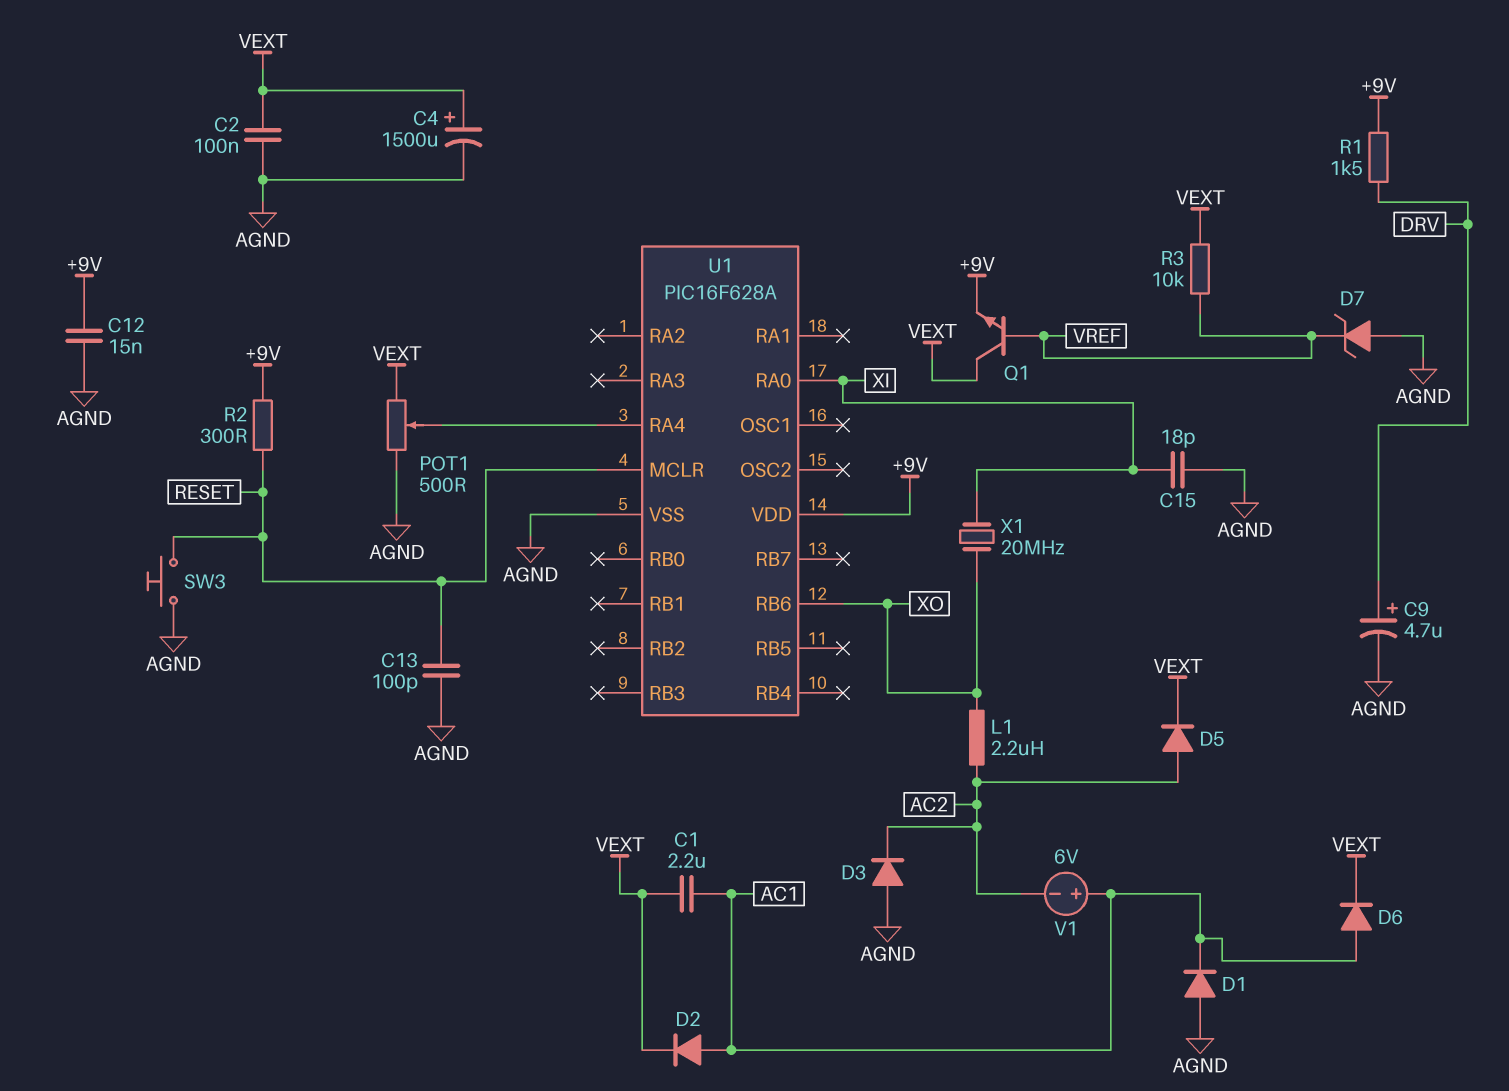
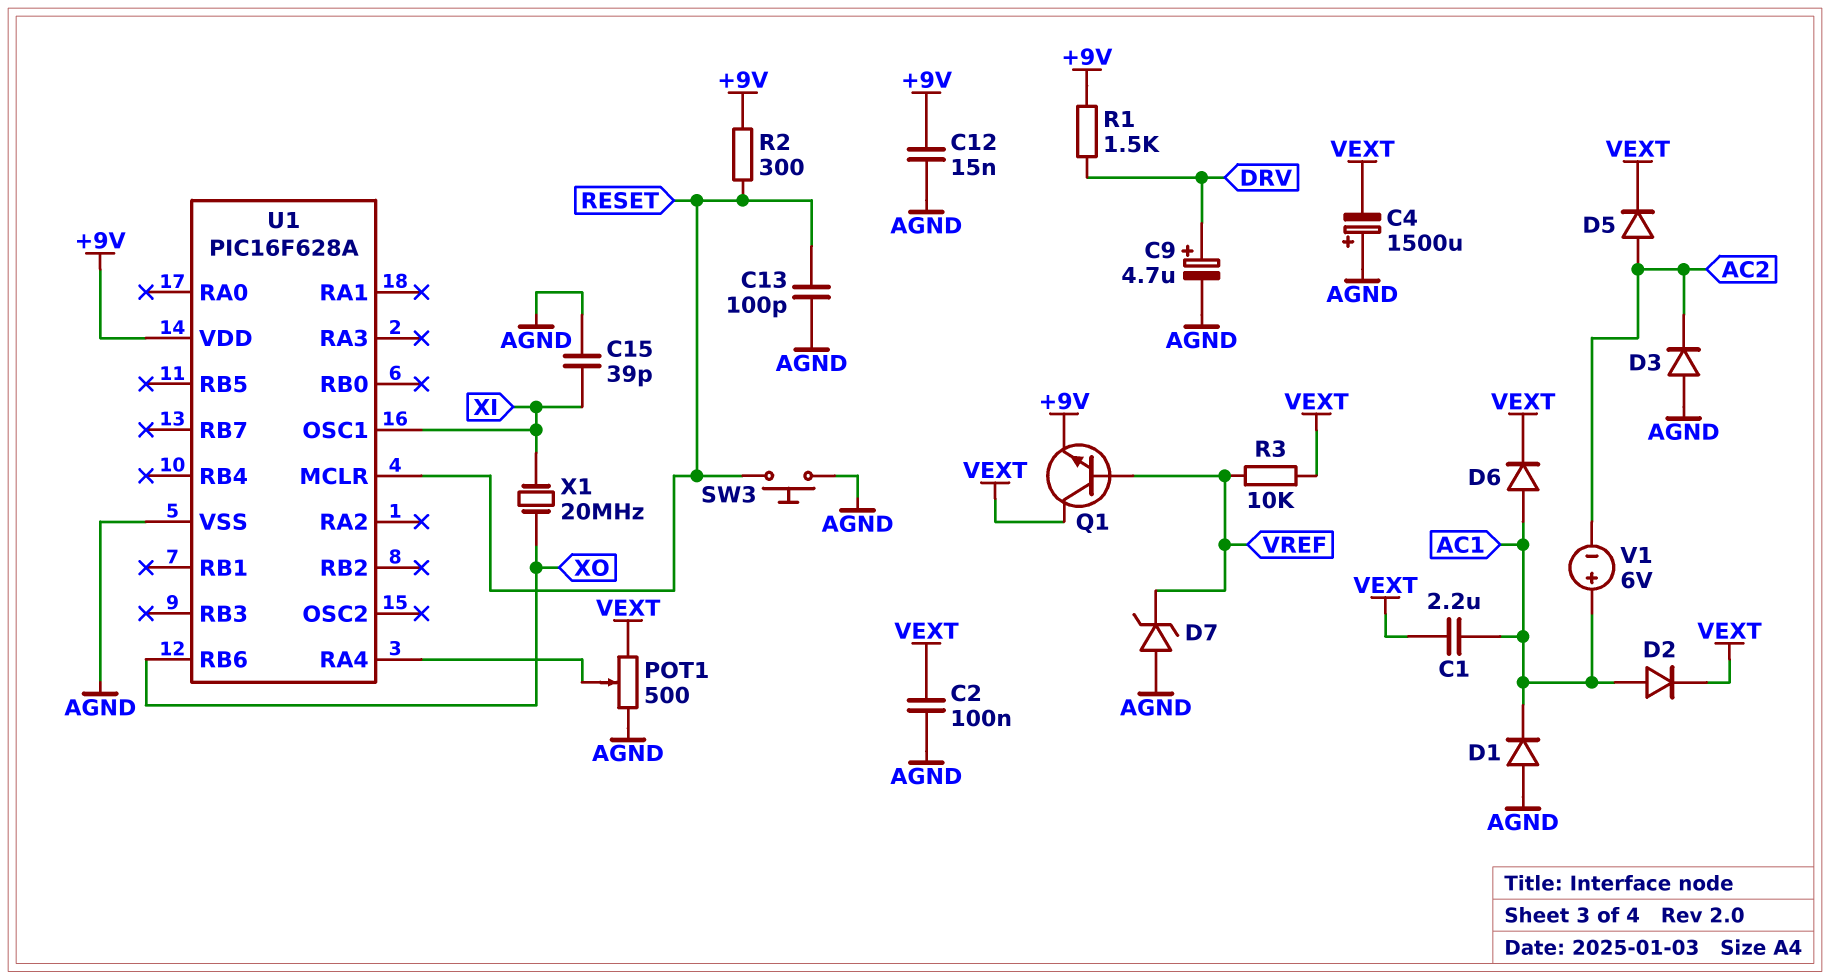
C4: 1500uF (plus VEXT, minus AGND) -> 1500uF (plus AGND, minus VEXT)
C15: 18pF (AGND, XI) -> 39pF (AGND, XI)
L1: 2.2uH (AC2, XO) -> none
U1 pin OSC1: none -> XI
U1 pin RA0: XI -> none

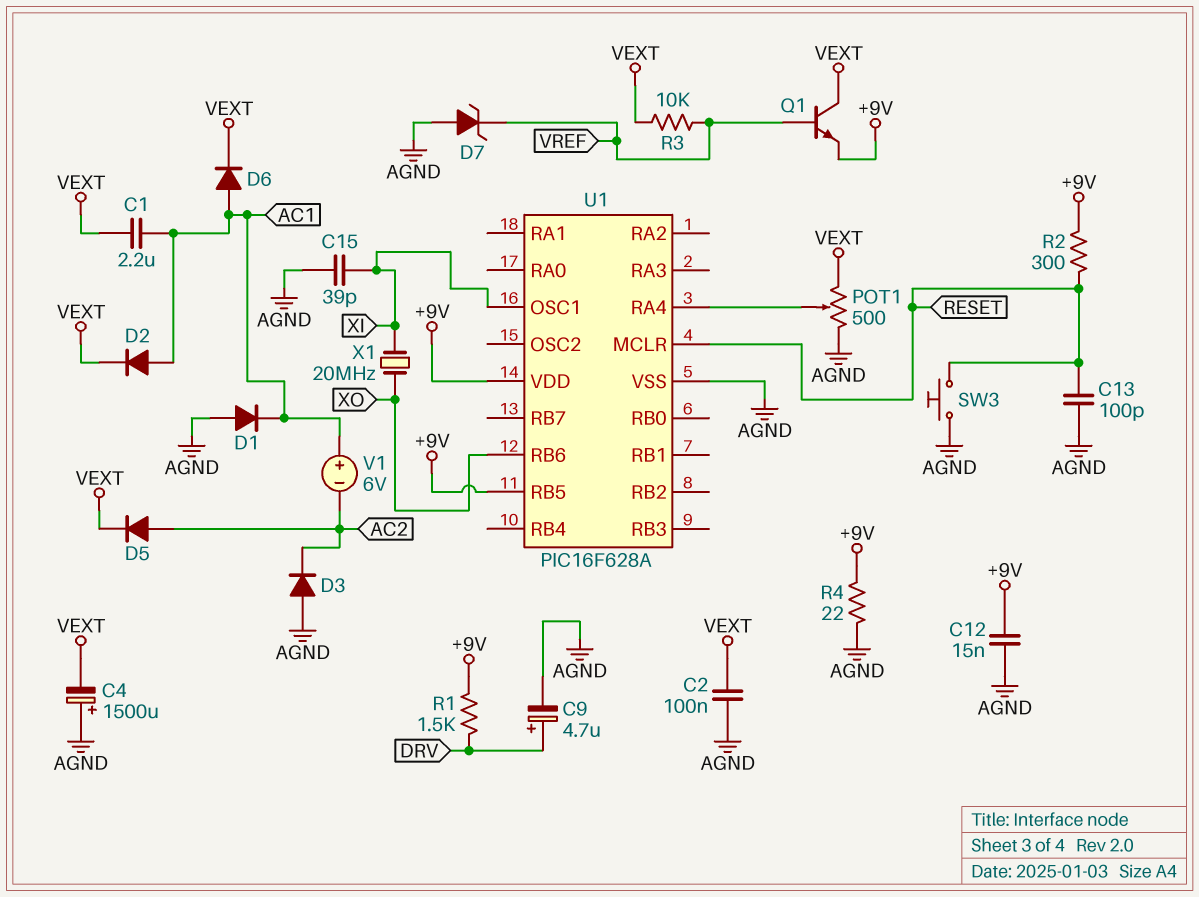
R4: none -> 22 (+9V, AGND)
U1 pin RB5: none -> +9V

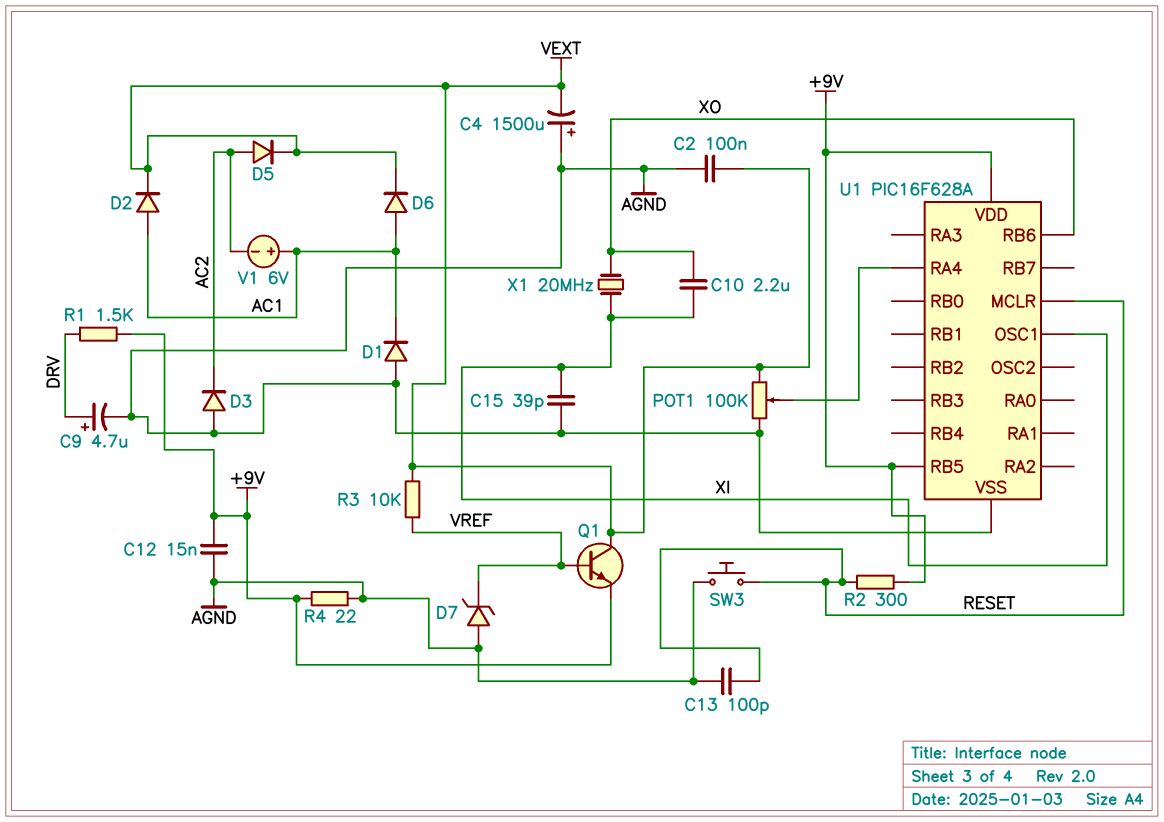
C1: 2.2uF (AC1, VEXT) -> none
C10: none -> 2.2uF (XI, XO)
POT1: 500 (AGND, VEXT, wiper U1/RA4) -> 100k (AGND, VEXT, wiper U1/RA4)

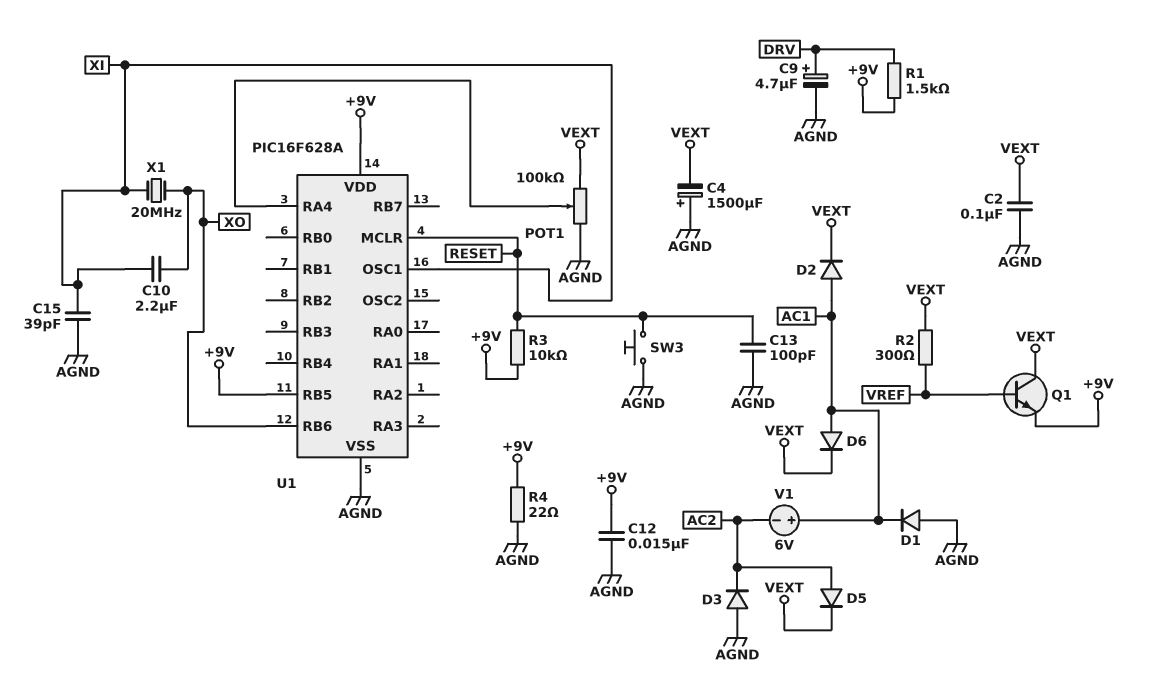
D7: zener (A AGND, K VREF) -> none
R2: 300 (+9V, RESET) -> 300 (VEXT, VREF)
R3: 10k (VEXT, VREF) -> 10k (+9V, RESET)

